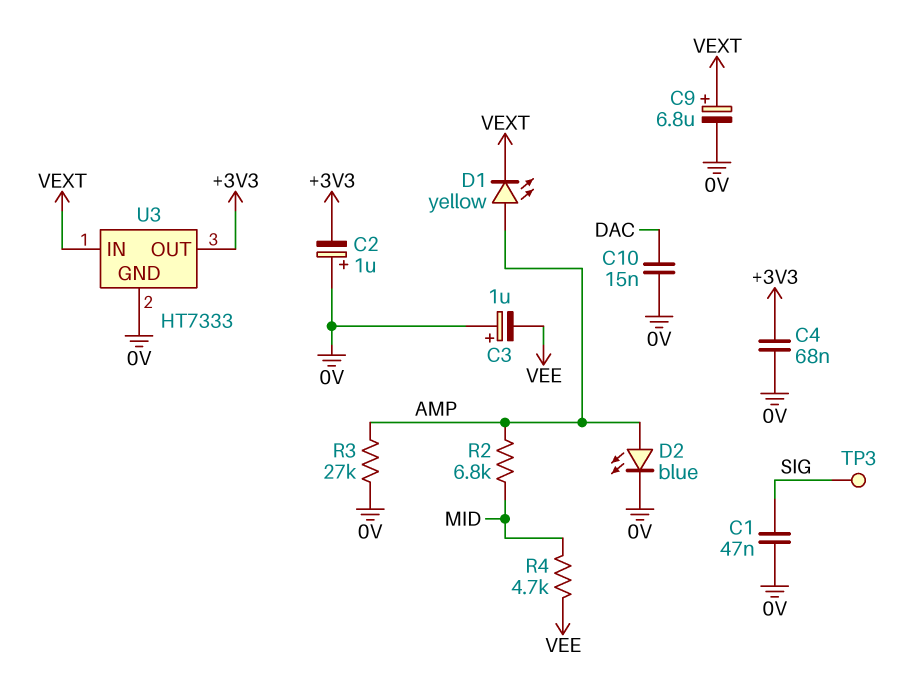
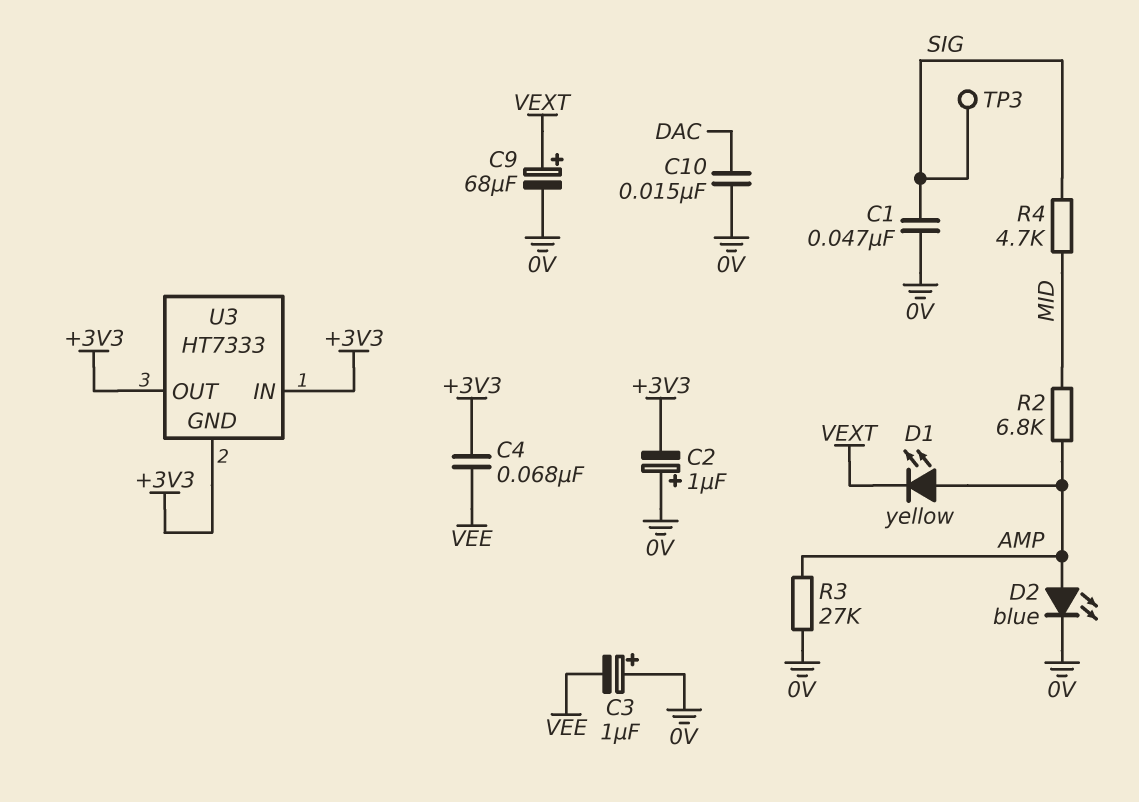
C4: 68nF (+3V3, 0V) -> 68nF (+3V3, VEE)
C9: 6.8uF (plus VEXT, minus 0V) -> 68uF (plus VEXT, minus 0V)
R4: 4.7k (MID, VEE) -> 4.7k (MID, SIG)
U3 pin GND: 0V -> +3V3
U3 pin IN: VEXT -> +3V3

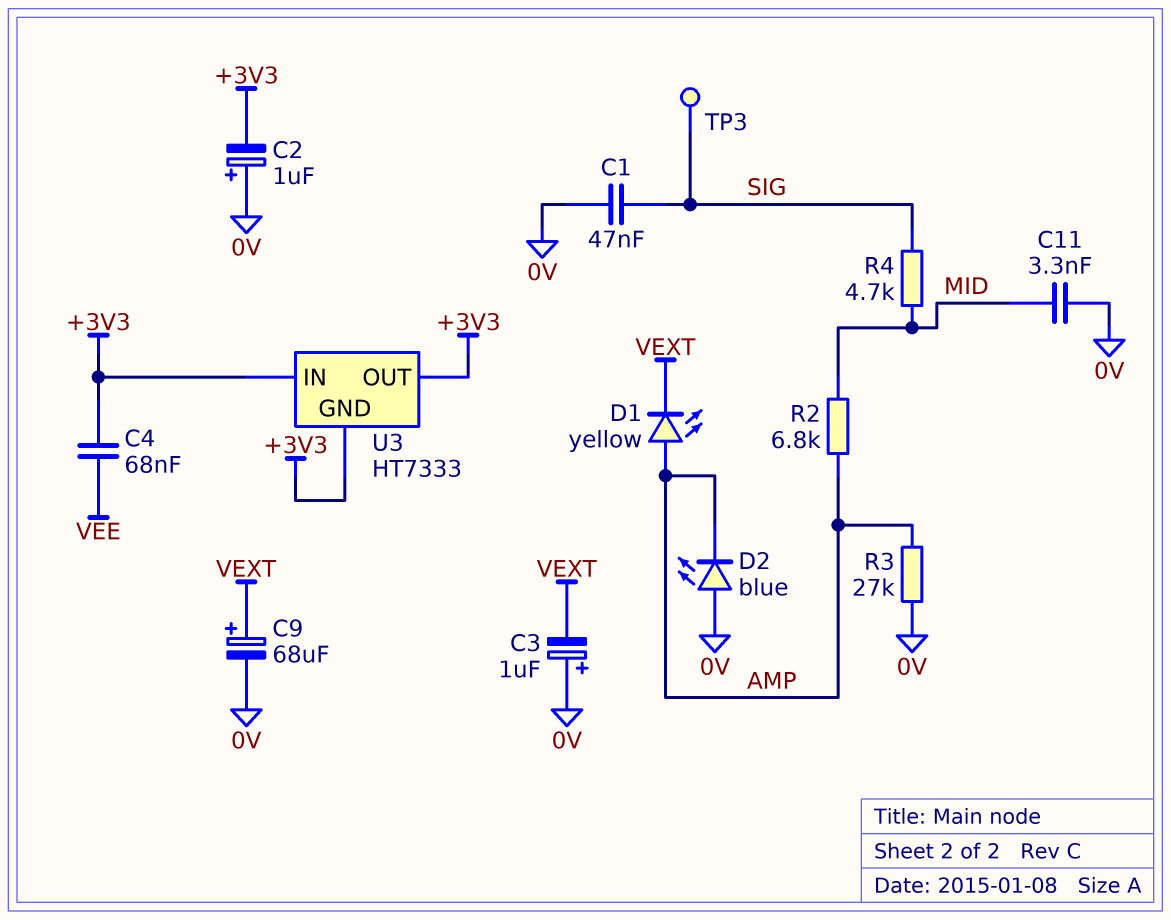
C3: 1uF (plus 0V, minus VEE) -> 1uF (plus 0V, minus VEXT)
C10: 15nF (0V, DAC) -> none
C11: none -> 3.3nF (0V, MID)
D2: LED blue (A AMP, K 0V) -> LED blue (A 0V, K AMP)

